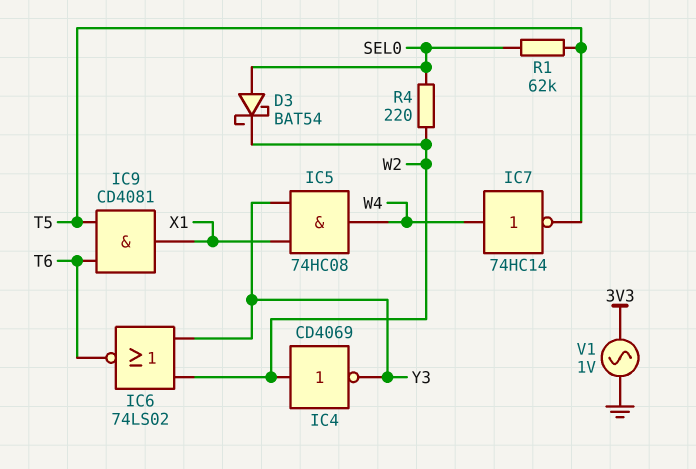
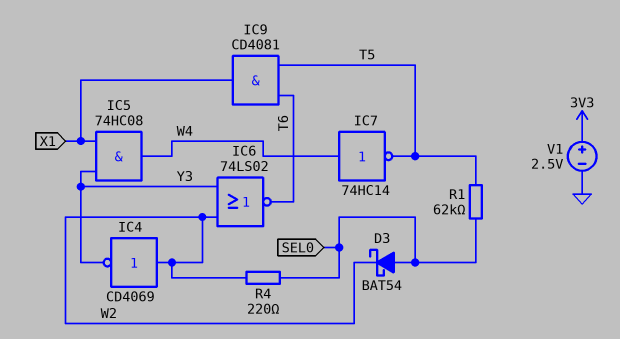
V1: AC 1V (3V3, GND) -> 2.5V (plus 3V3, minus GND)

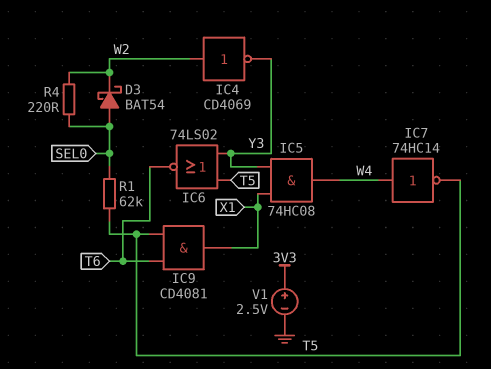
IC6: NOR 74LS02 (in W2, in Y3, out T6) -> NOR 74LS02 (in T5, in Y3, out T6)

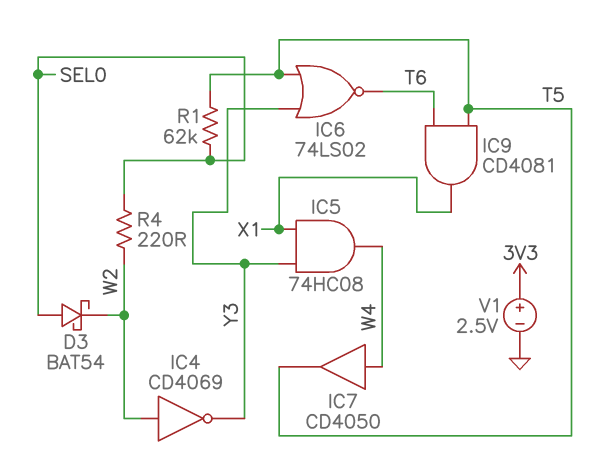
IC7: NOT 74HC14 (in W4, out T5) -> buffer CD4050 (in W4, out T5)

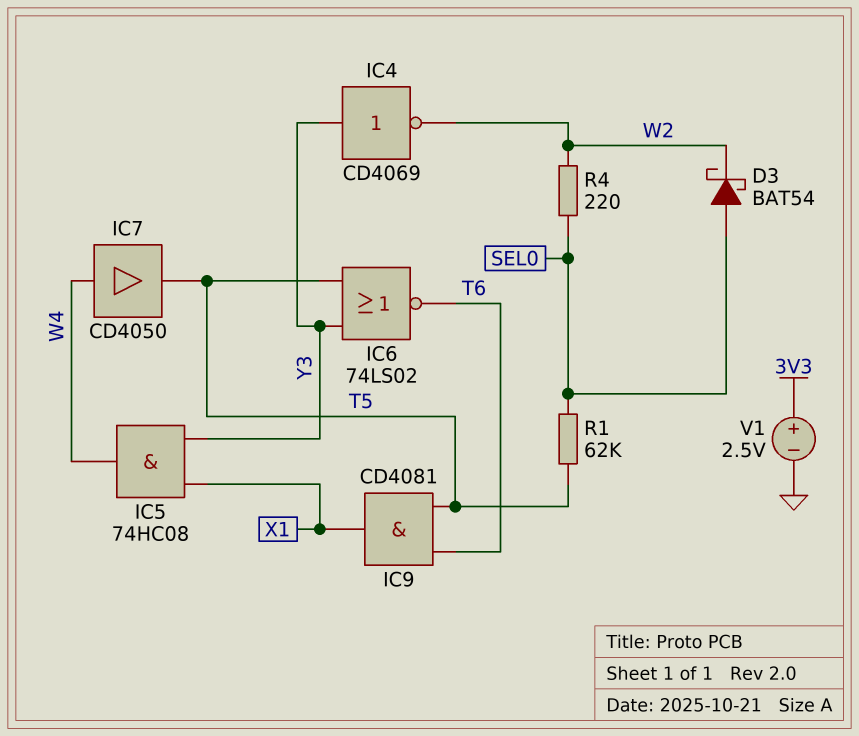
IC4: NOT CD4069 (in W2, out Y3) -> NOT CD4069 (in Y3, out W2)

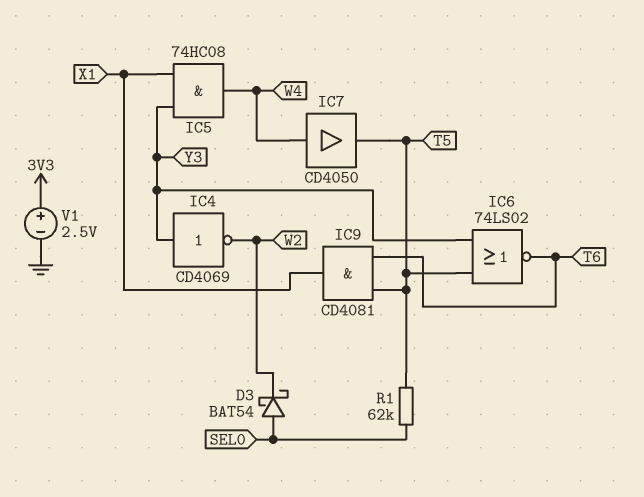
R4: 220 (SEL0, W2) -> none

